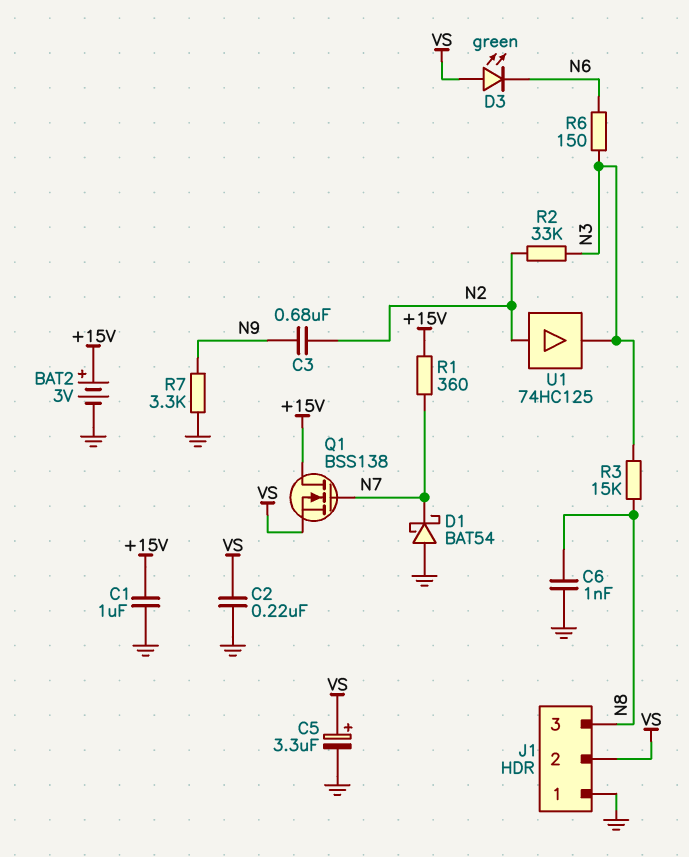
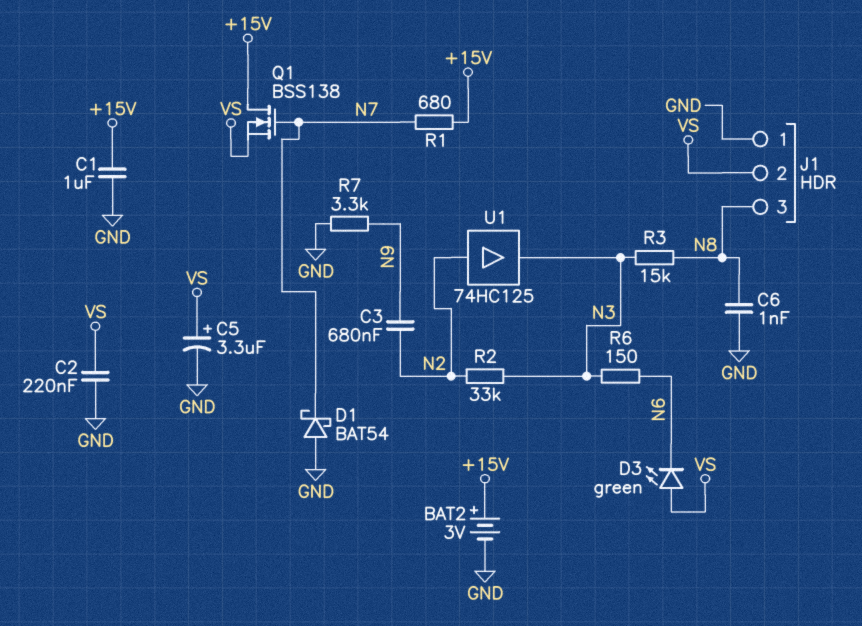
R1: 360 (+15V, N7) -> 680 (+15V, N7)

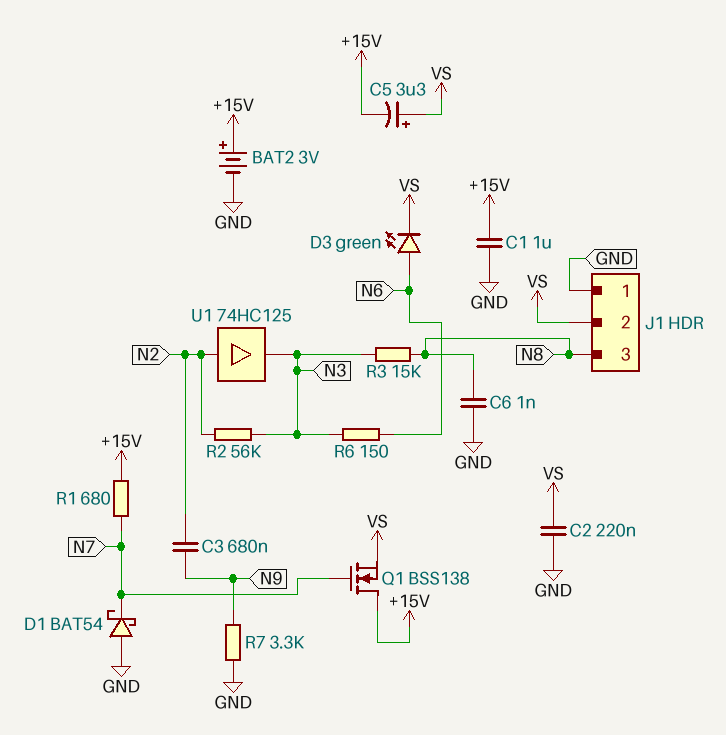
C5: 3.3uF (plus VS, minus GND) -> 3.3uF (plus VS, minus +15V)
D3: LED green (A VS, K N6) -> LED green (A N6, K VS)
R2: 33k (N2, N3) -> 56k (N2, N3)

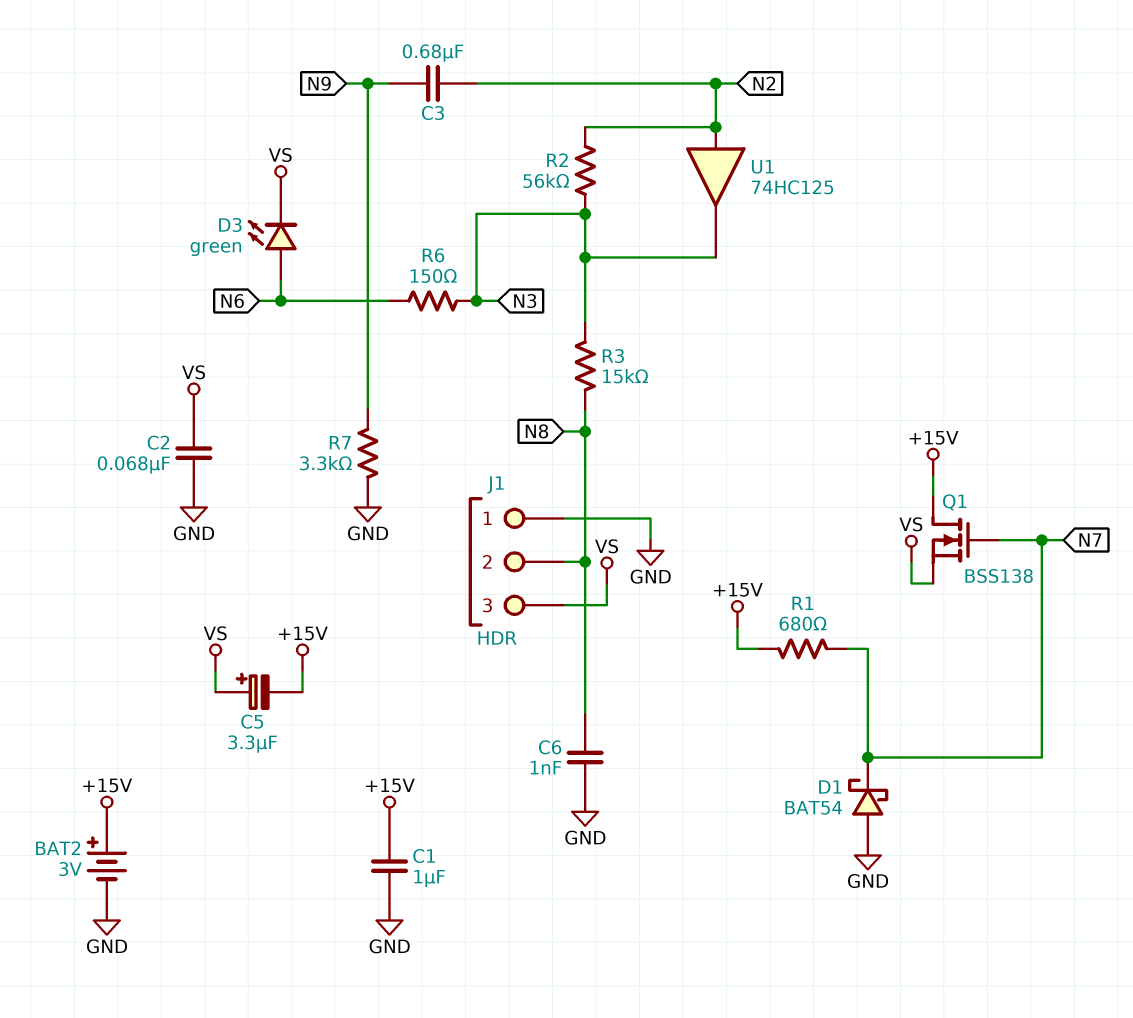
C2: 220nF (GND, VS) -> 68nF (GND, VS)
J1 pin 2: VS -> N8
J1 pin 3: N8 -> VS

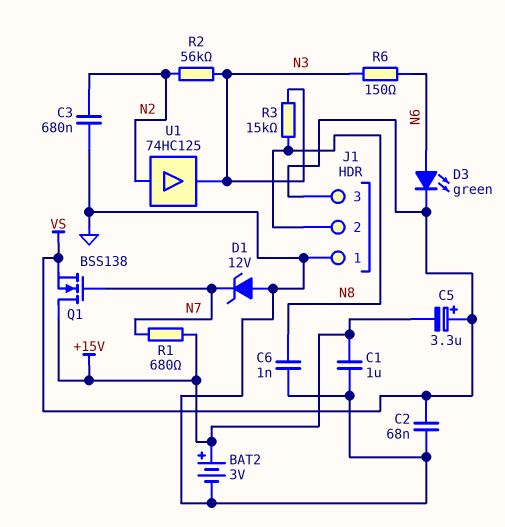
C3: 680nF (N2, N9) -> 680nF (GND, N2)
D1: schottky BAT54 (A GND, K N7) -> zener 12V (A GND, K N7)
R7: 3.3k (GND, N9) -> none

